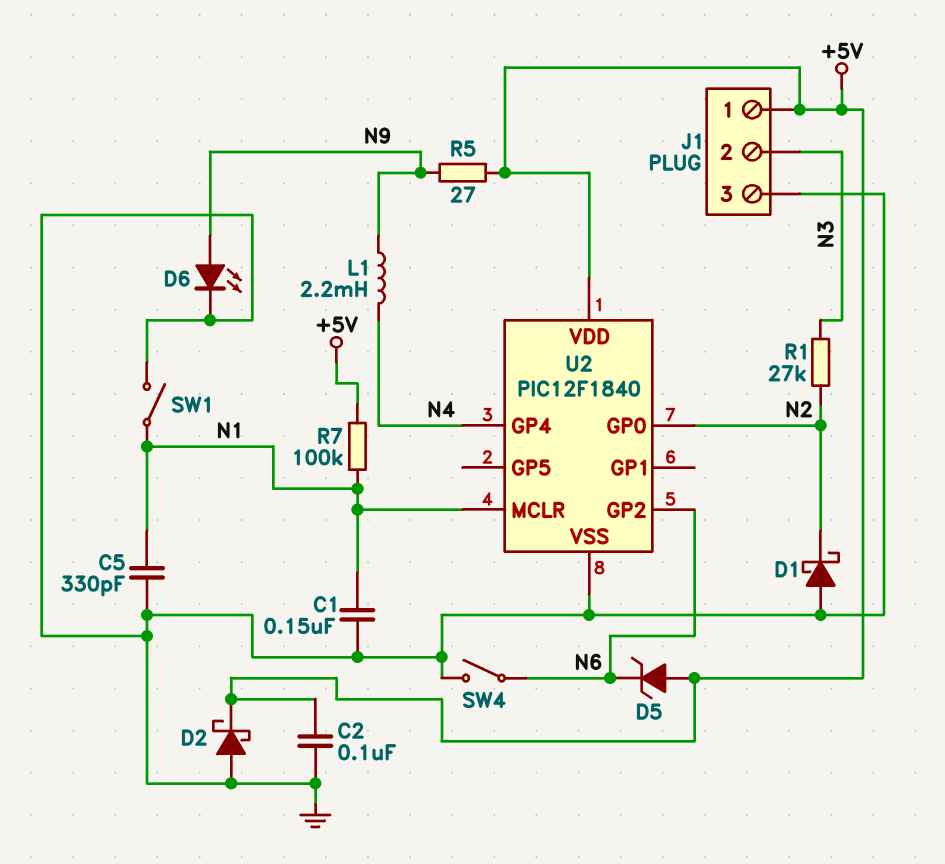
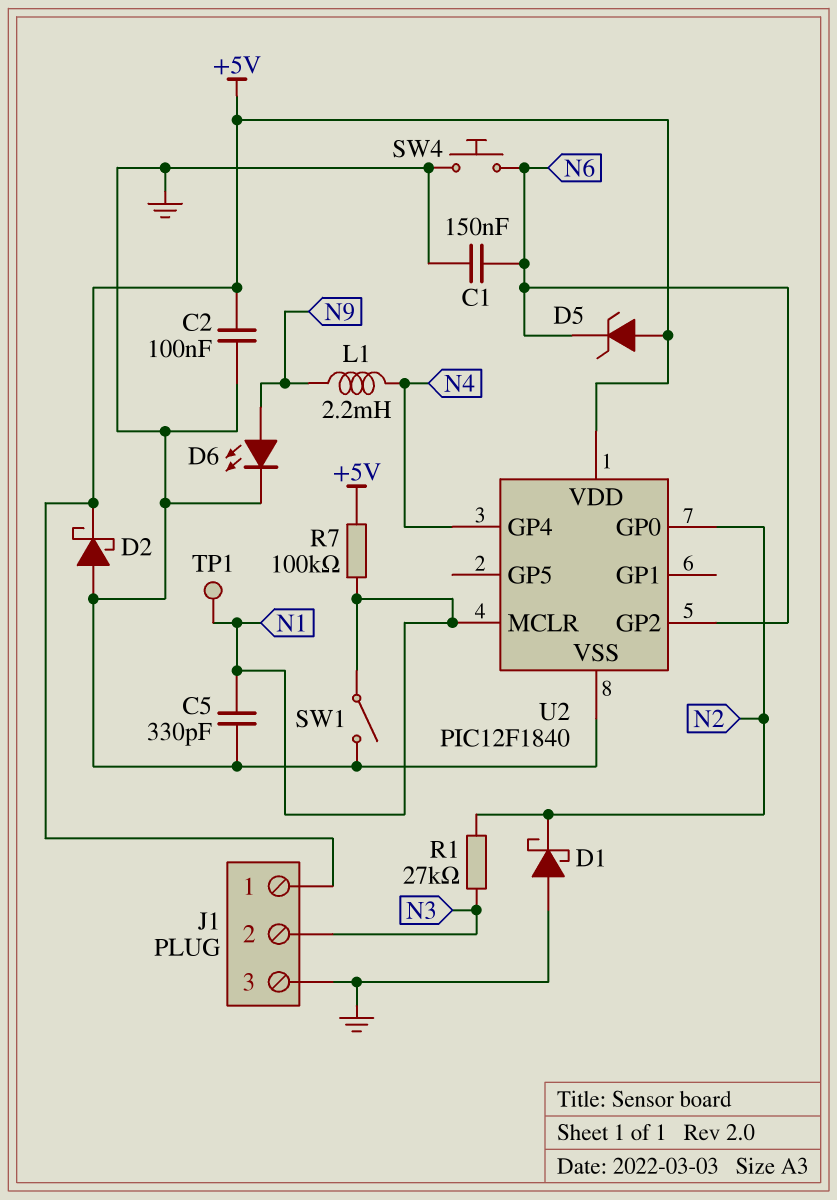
C1: 150nF (GND, N1) -> 150nF (GND, N6)
R5: 27 (+5V, N9) -> none
SW4: switch (GND, N6) -> button (GND, N6)
TP1: none -> test point (N1)

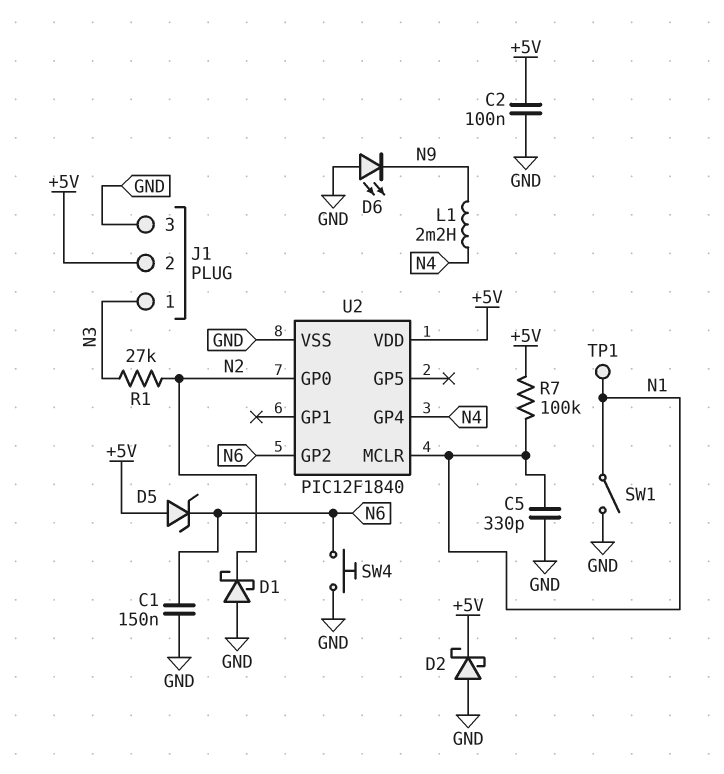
D6: LED (A N9, K GND) -> LED (A GND, K N9)
J1 pin 1: +5V -> N3
J1 pin 2: N3 -> +5V

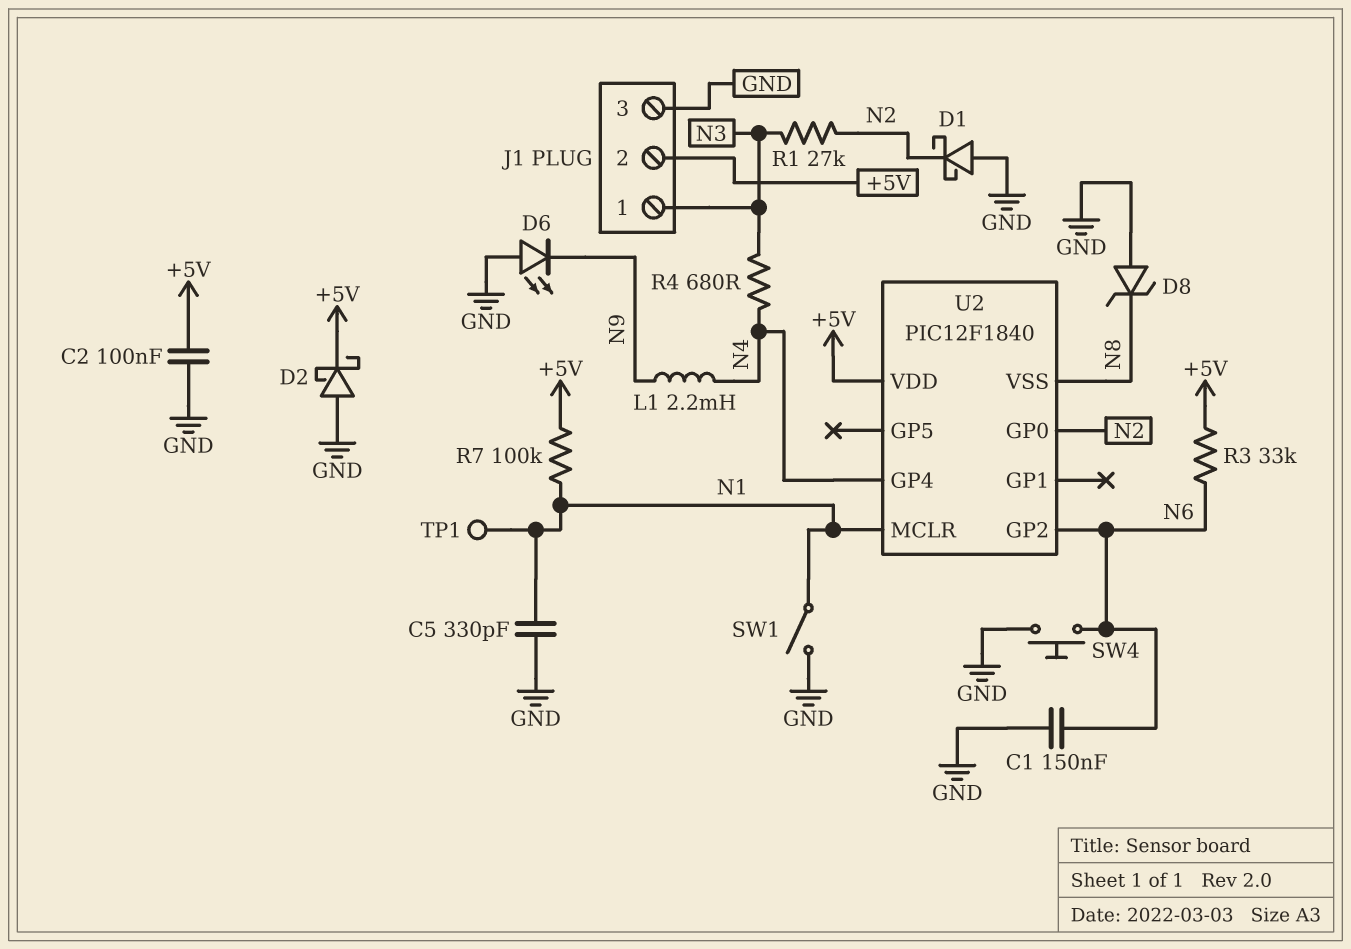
D5: zener (A +5V, K N6) -> none
D8: none -> zener (A GND, K N8)
R3: none -> 33k (+5V, N6)
R4: none -> 680 (N3, N4)
U2 pin VSS: GND -> N8

